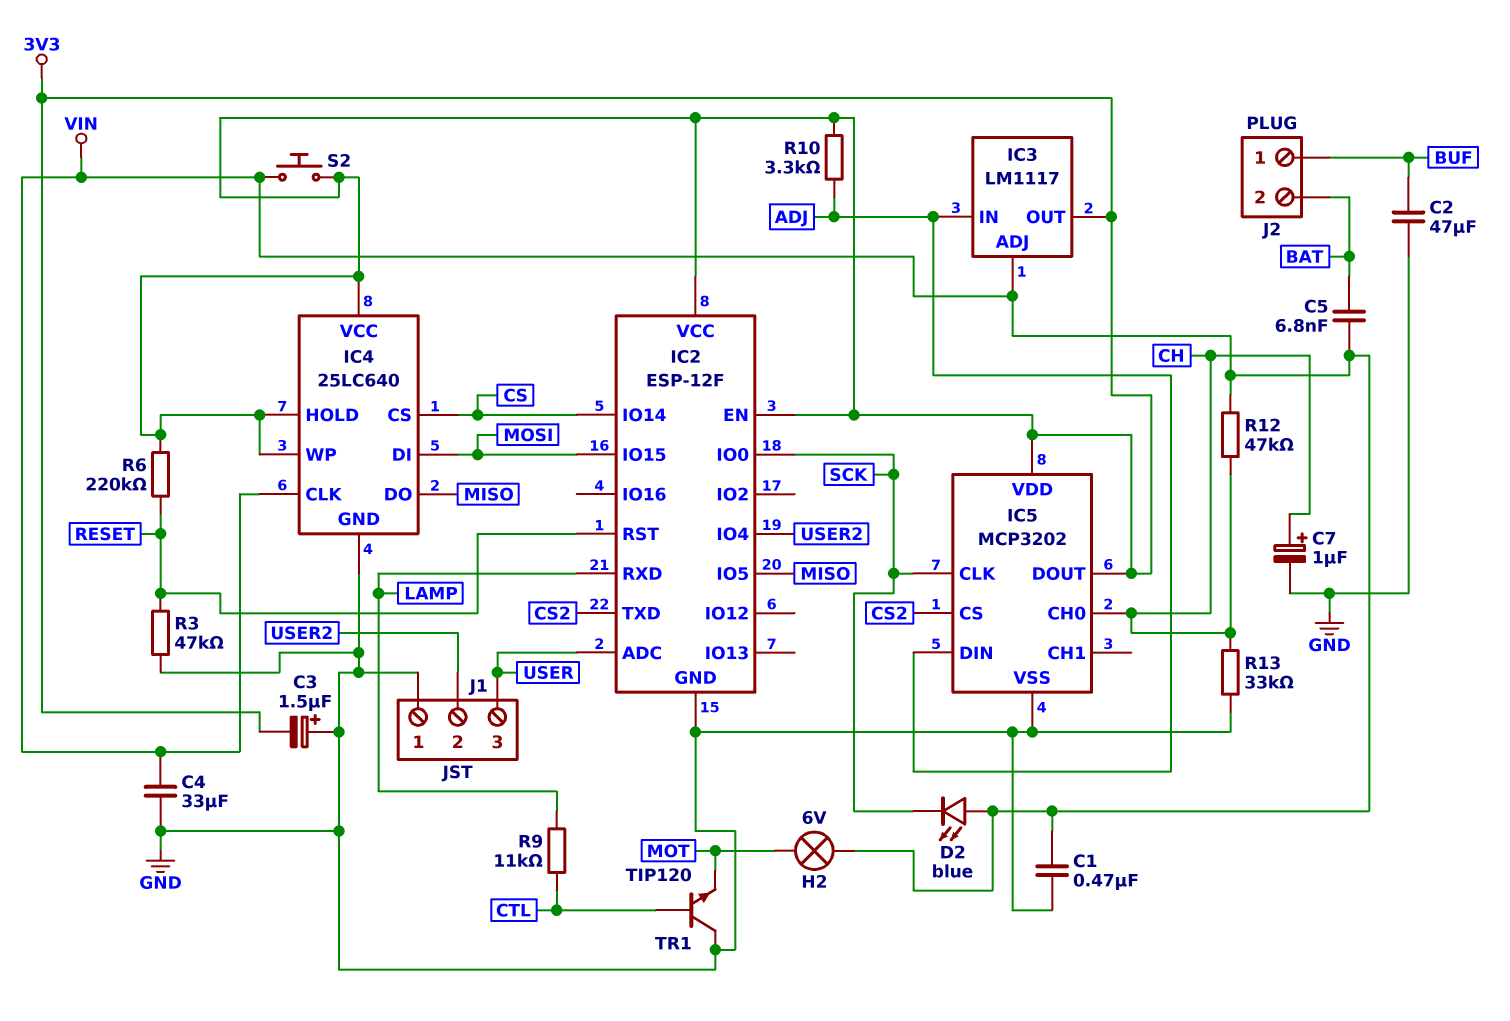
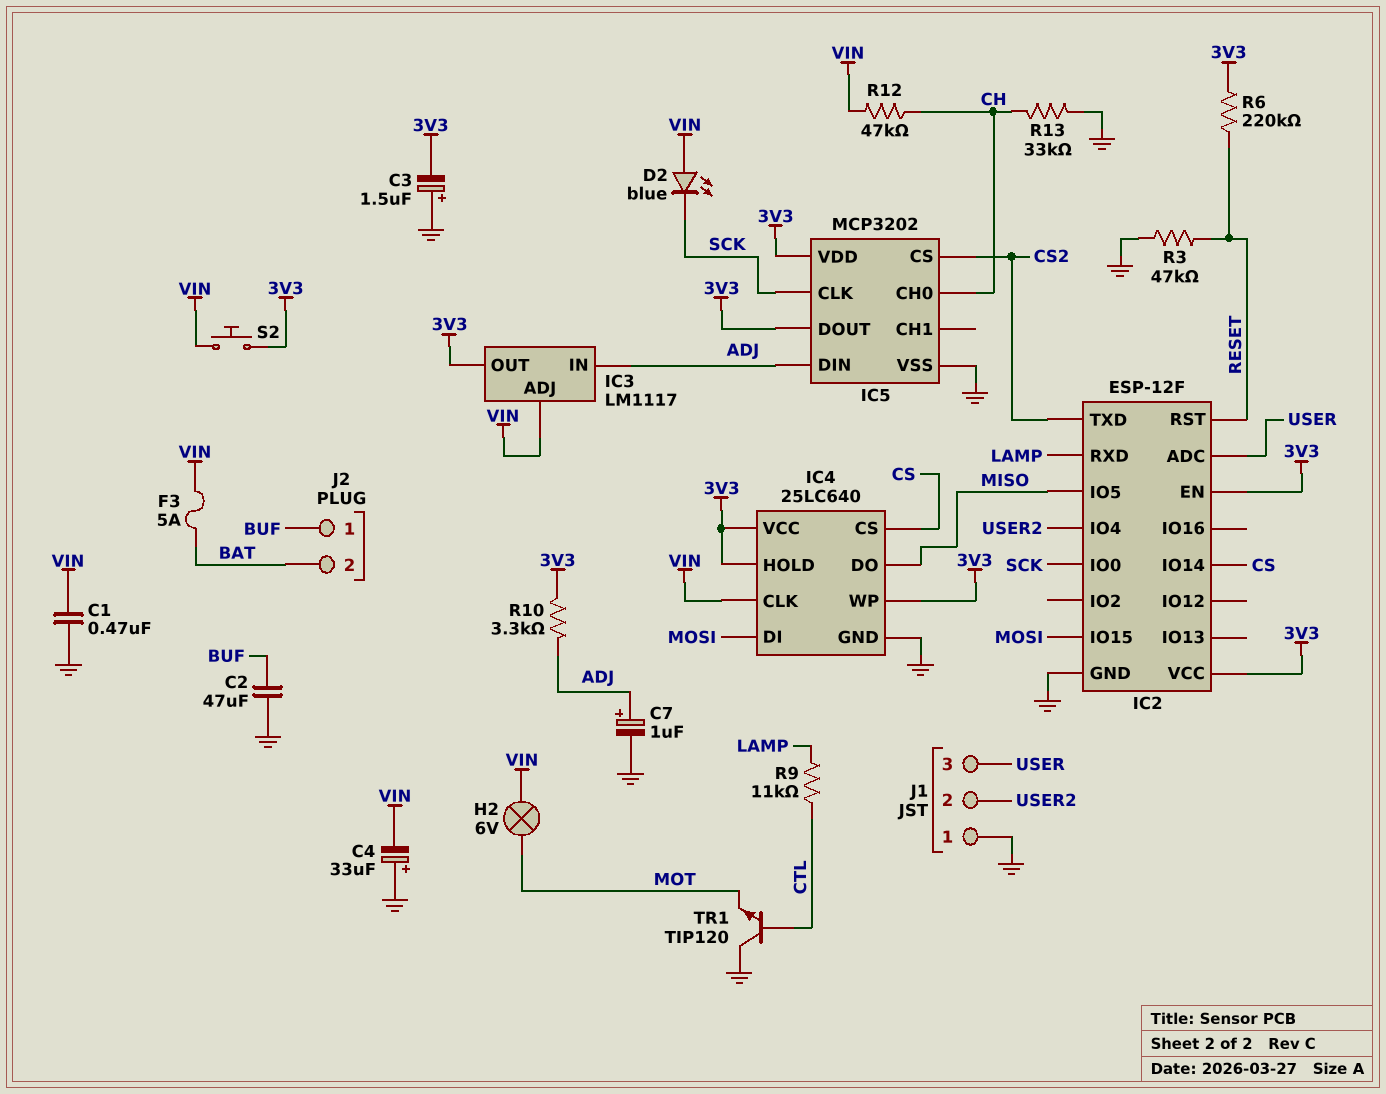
C4: 33uF (GND, VIN) -> 33uF (plus GND, minus VIN)
C5: 6.8nF (BAT, VIN) -> none
C7: 1uF (plus CH, minus GND) -> 1uF (plus ADJ, minus GND)
F3: none -> 5A (BAT, VIN)

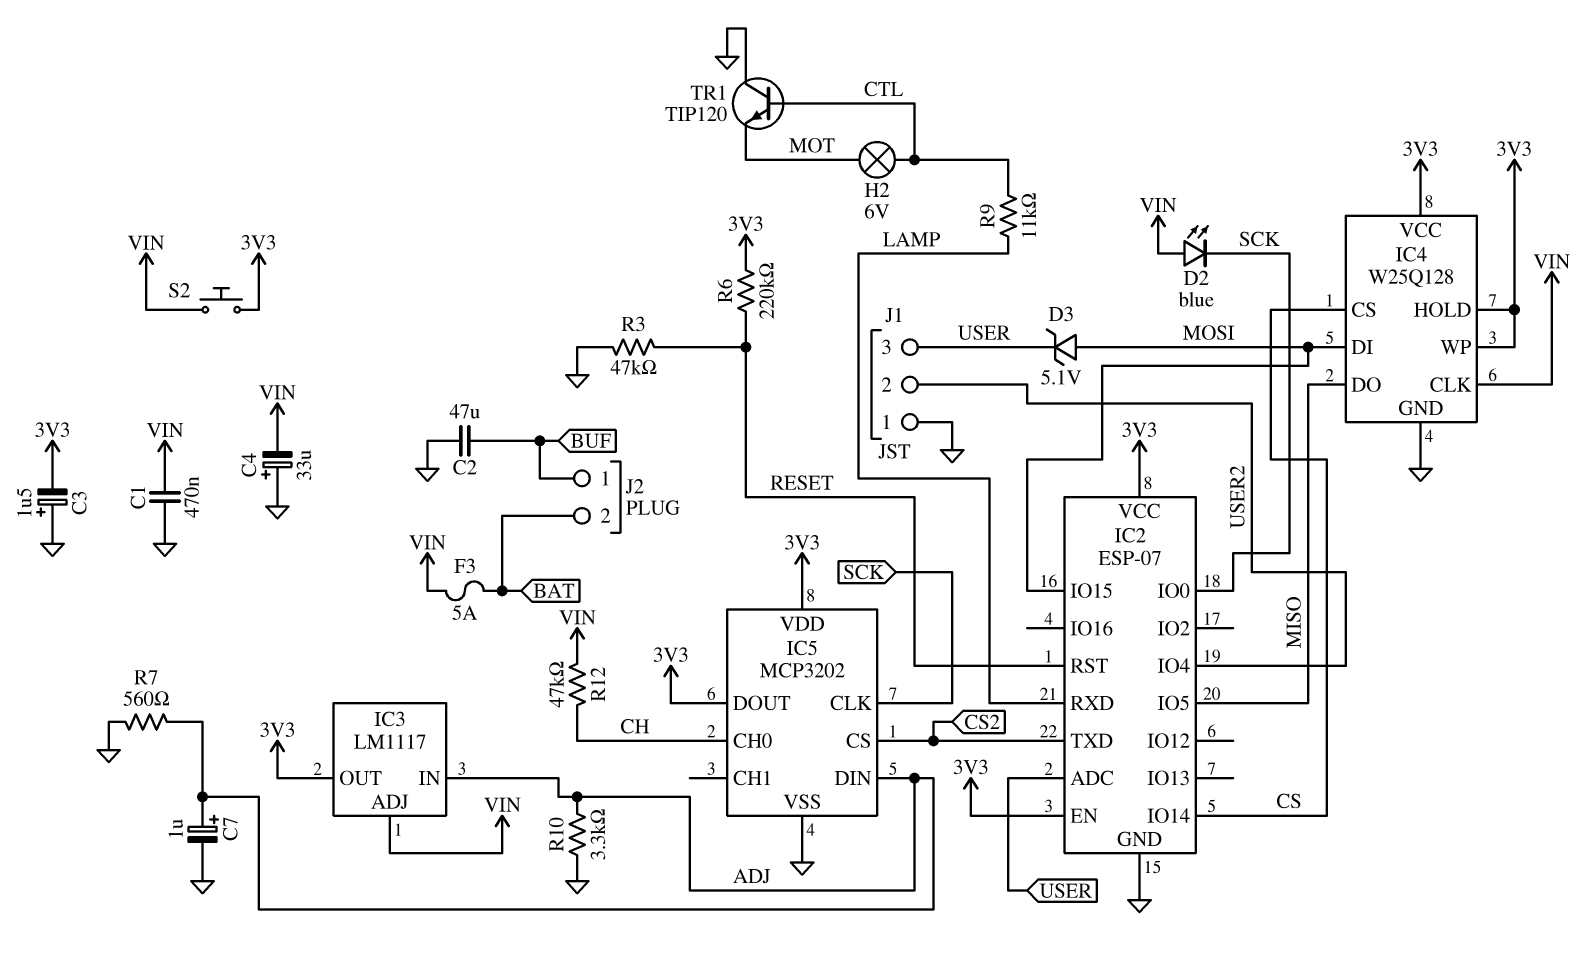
D3: none -> zener 5.1V (A MOSI, K USER)
H2: lamp 6V (MOT, VIN) -> lamp 6V (CTL, MOT)
IC2: ESP-12F -> ESP-07
IC4: 25LC640 -> W25Q128
R7: none -> 560 (ADJ, GND)
R10: 3.3k (3V3, ADJ) -> 3.3k (ADJ, GND)
R13: 33k (CH, GND) -> none

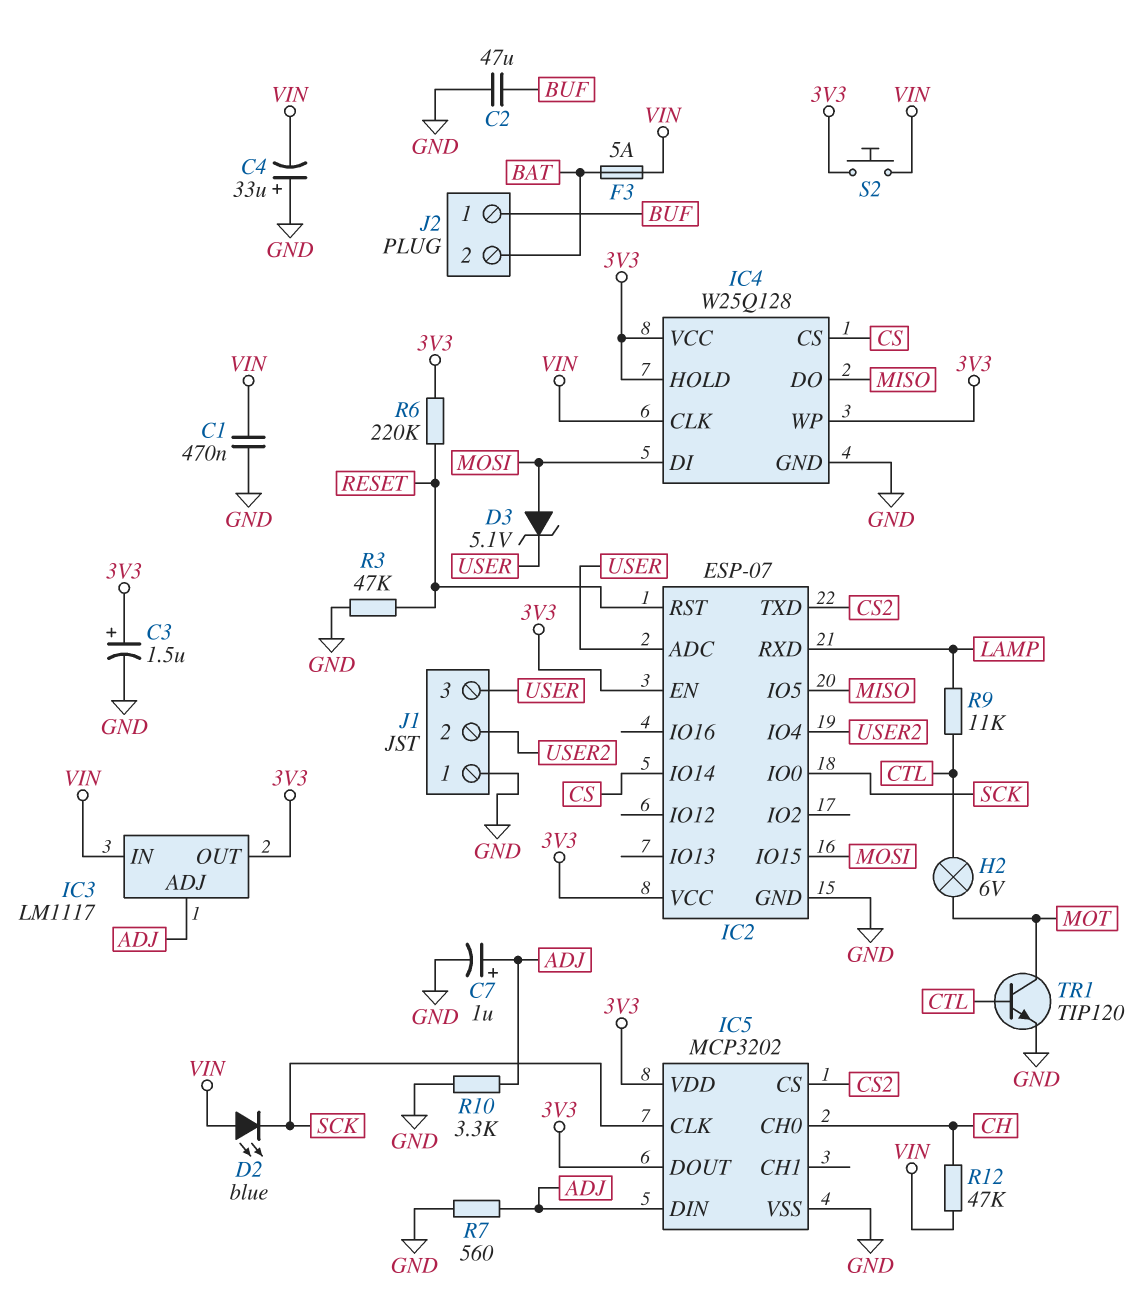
C3: 1.5uF (plus GND, minus 3V3) -> 1.5uF (plus 3V3, minus GND)
IC3 pin ADJ: VIN -> ADJ
IC3 pin IN: ADJ -> VIN
TR1: NPN TIP120 (B CTL, C GND, E MOT) -> NPN TIP120 (B CTL, C MOT, E GND)

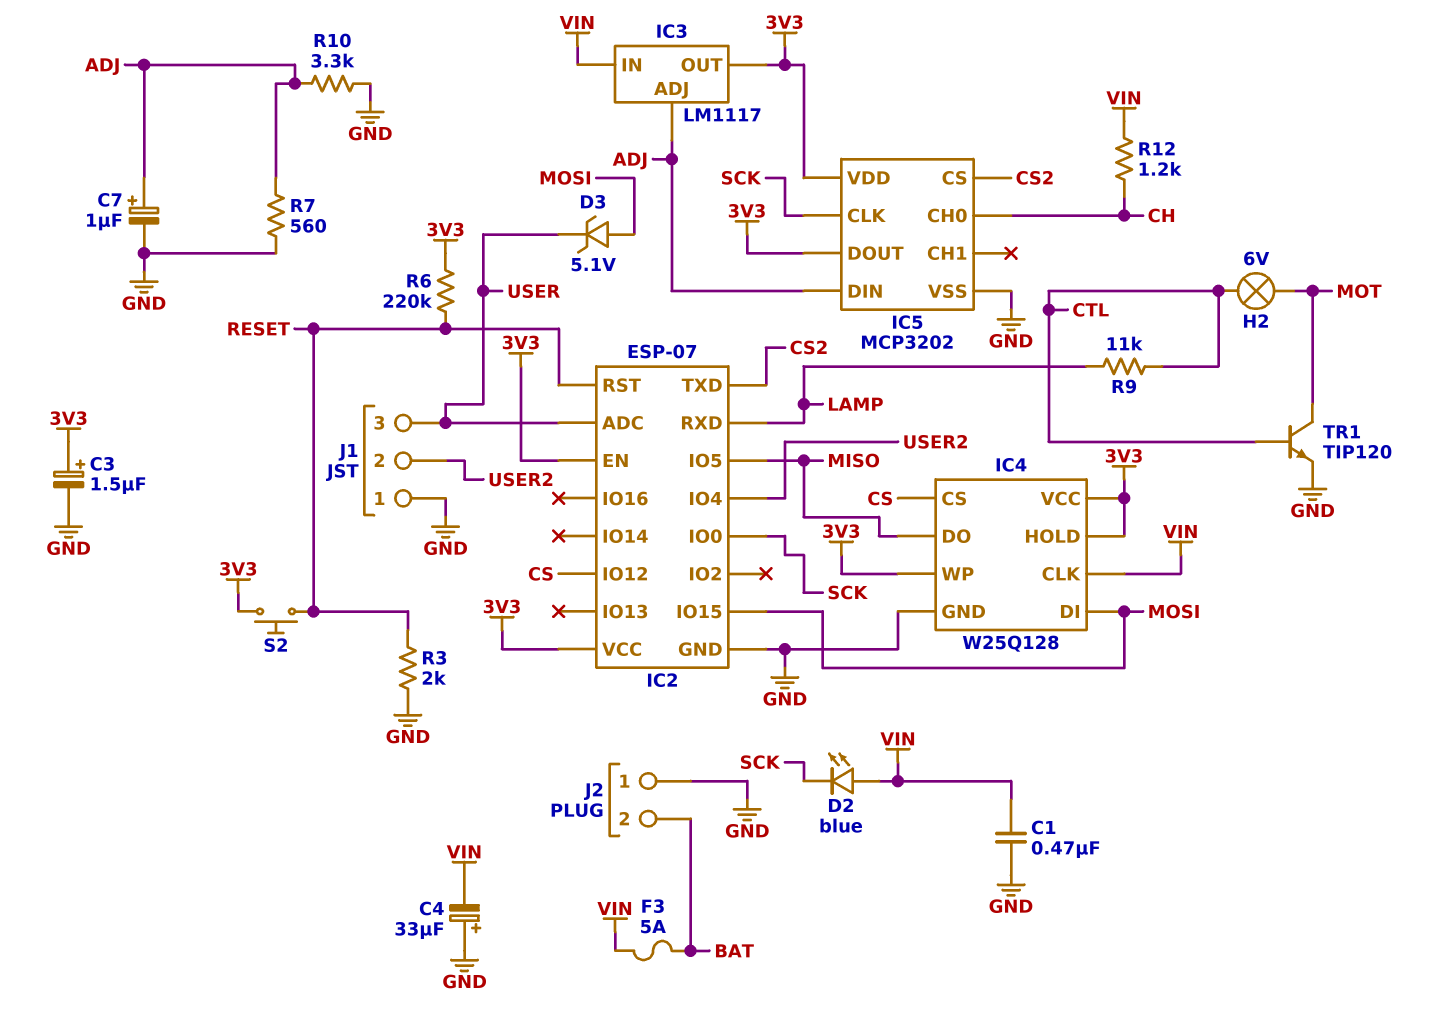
C2: 47uF (BUF, GND) -> none
IC2 pin IO12: none -> CS
IC2 pin IO14: CS -> none
J2 pin 1: BUF -> GND
R3: 47k (GND, RESET) -> 2k (GND, RESET)
R12: 47k (CH, VIN) -> 1.2k (CH, VIN)
S2: button (3V3, VIN) -> button (3V3, RESET)

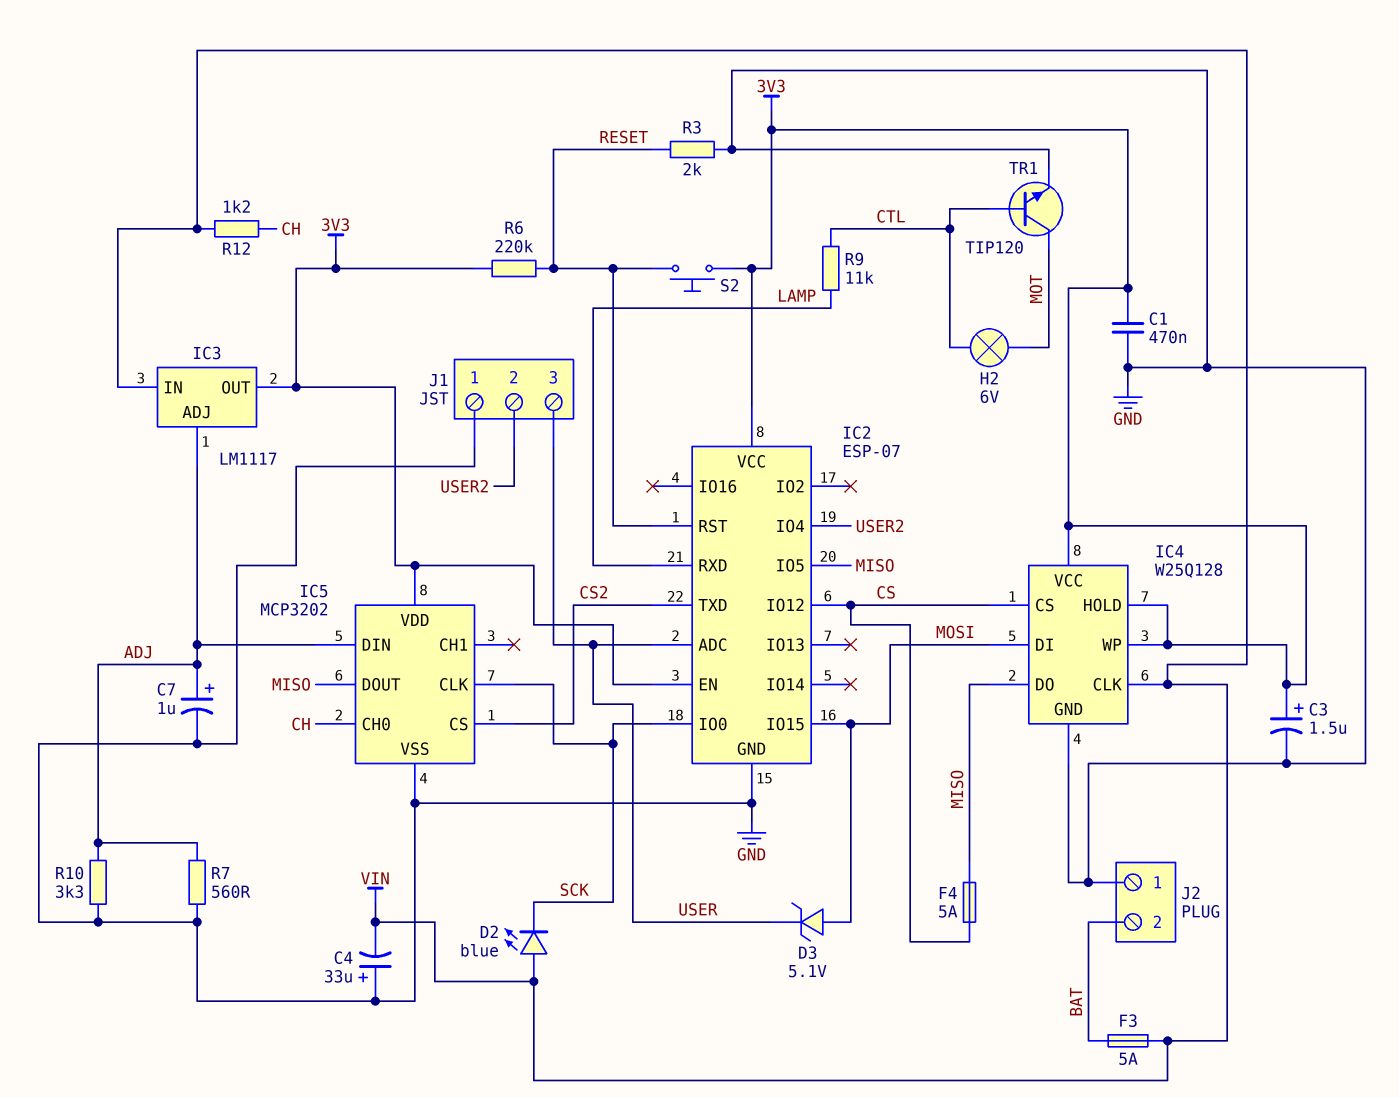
C1: 470nF (GND, VIN) -> 470nF (3V3, GND)
F4: none -> 5A (CS, MISO)
IC5 pin DOUT: 3V3 -> MISO

